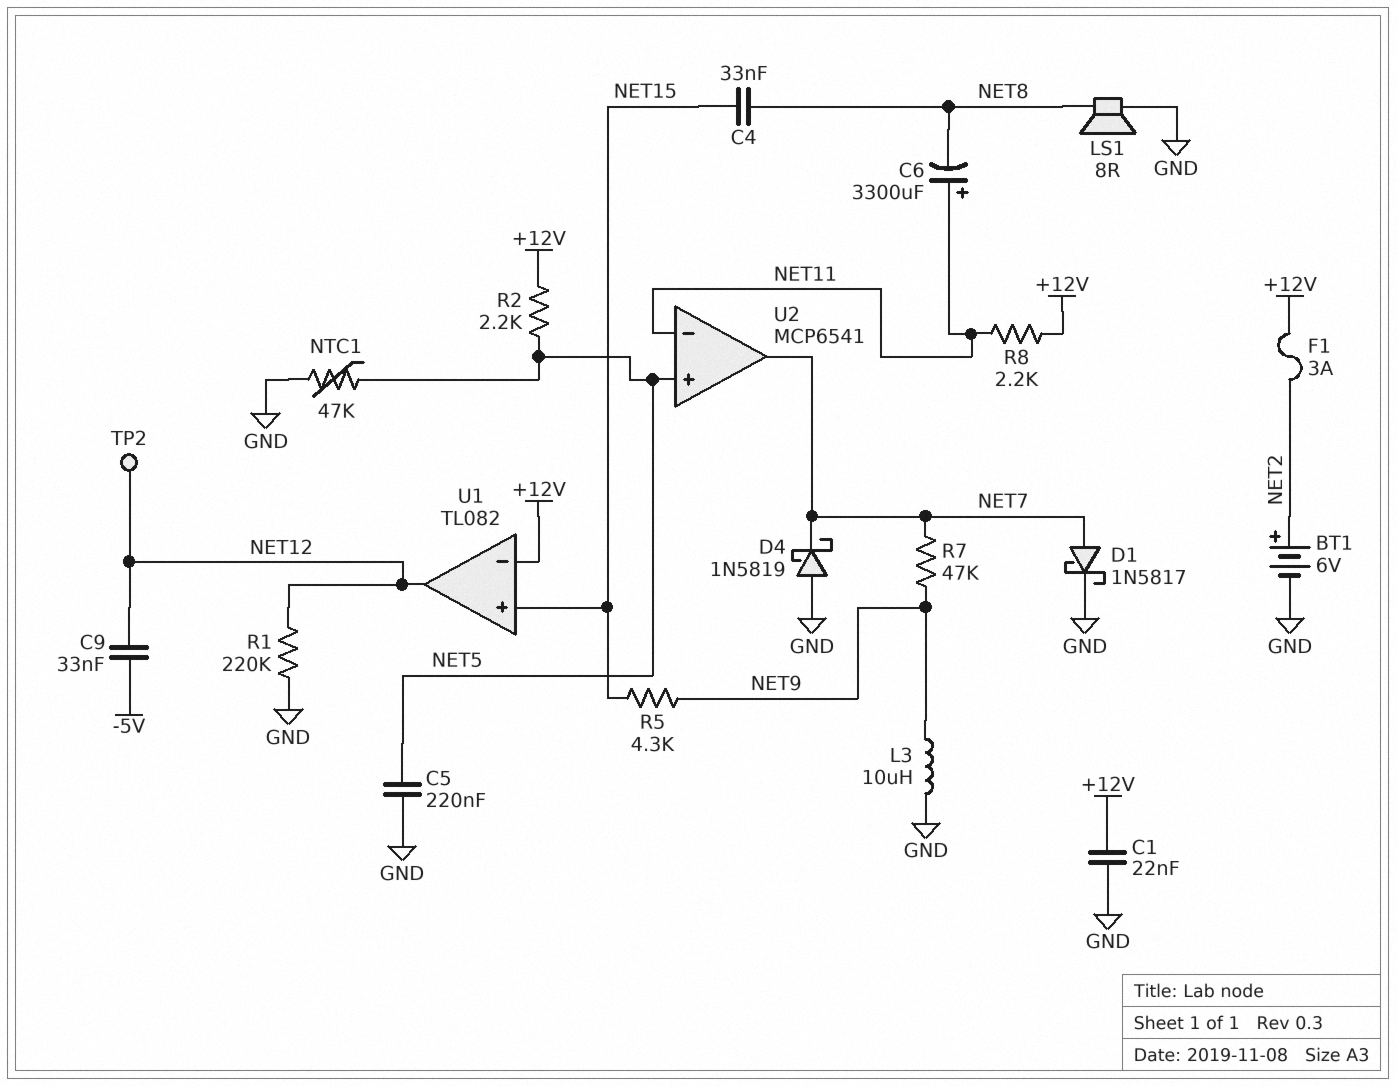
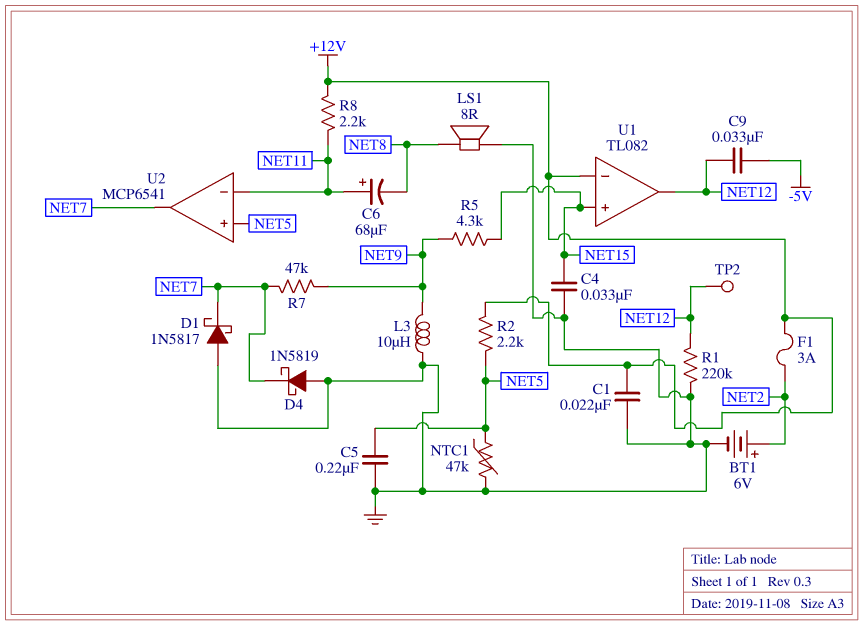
C4: 33nF (NET8, NET15) -> 33nF (GND, NET15)
C6: 3300uF (plus NET11, minus NET8) -> 68uF (plus NET11, minus NET8)
D1: schottky 1N5817 (A NET7, K GND) -> schottky 1N5817 (A GND, K NET7)

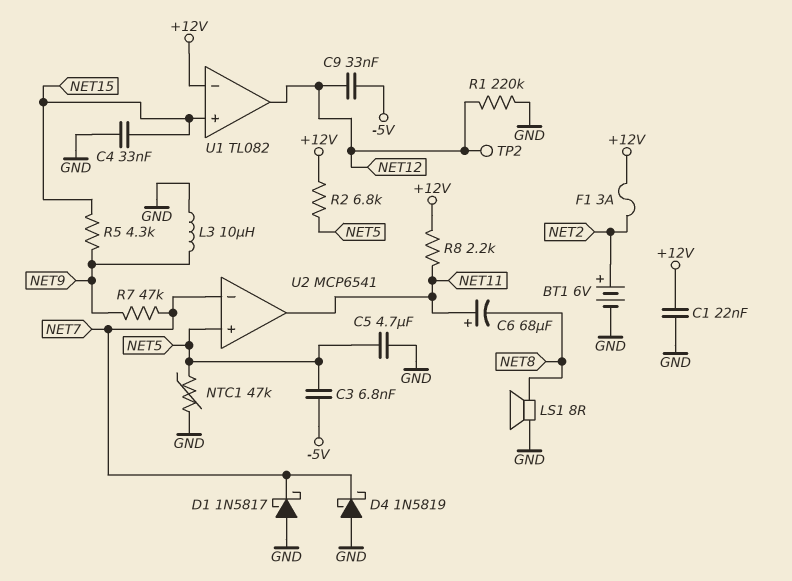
C3: none -> 6.8nF (-5V, NET5)
C5: 220nF (GND, NET5) -> 4.7uF (GND, NET5)
R2: 2.2k (+12V, NET5) -> 6.8k (+12V, NET5)
U2 pin in-: NET11 -> NET7
U2 pin out: NET7 -> NET11

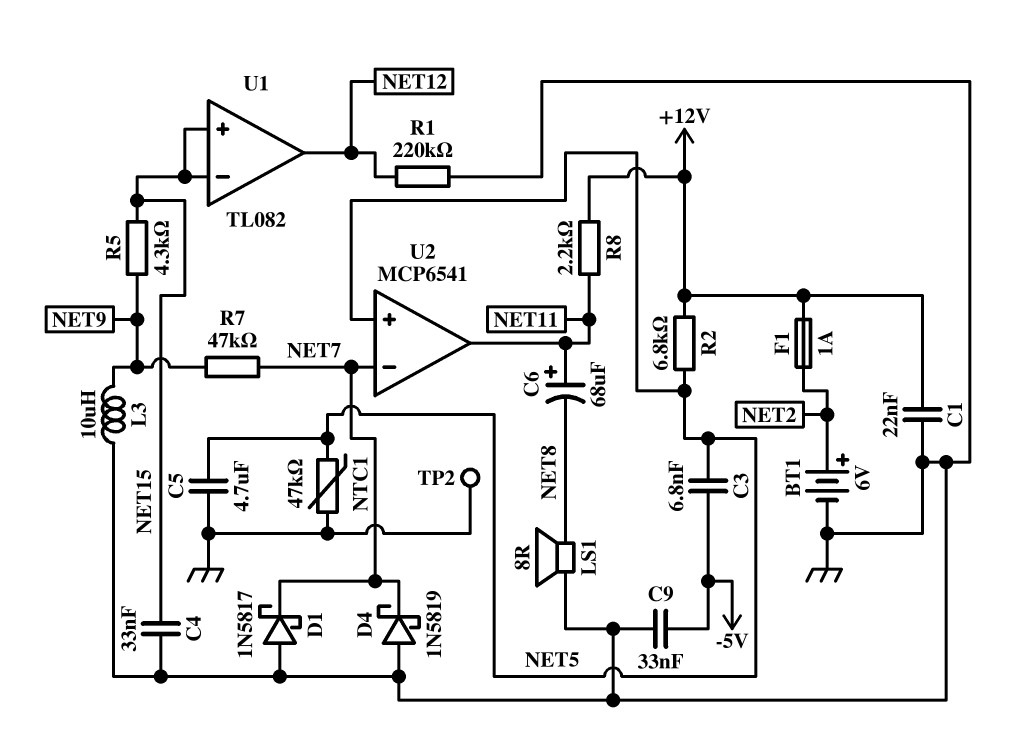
C9: 33nF (-5V, NET12) -> 33nF (-5V, GND)
F1: 3A (+12V, NET2) -> 1A (+12V, NET2)
TP2: test point (NET12) -> test point (GND)
U1 pin in-: +12V -> NET15

